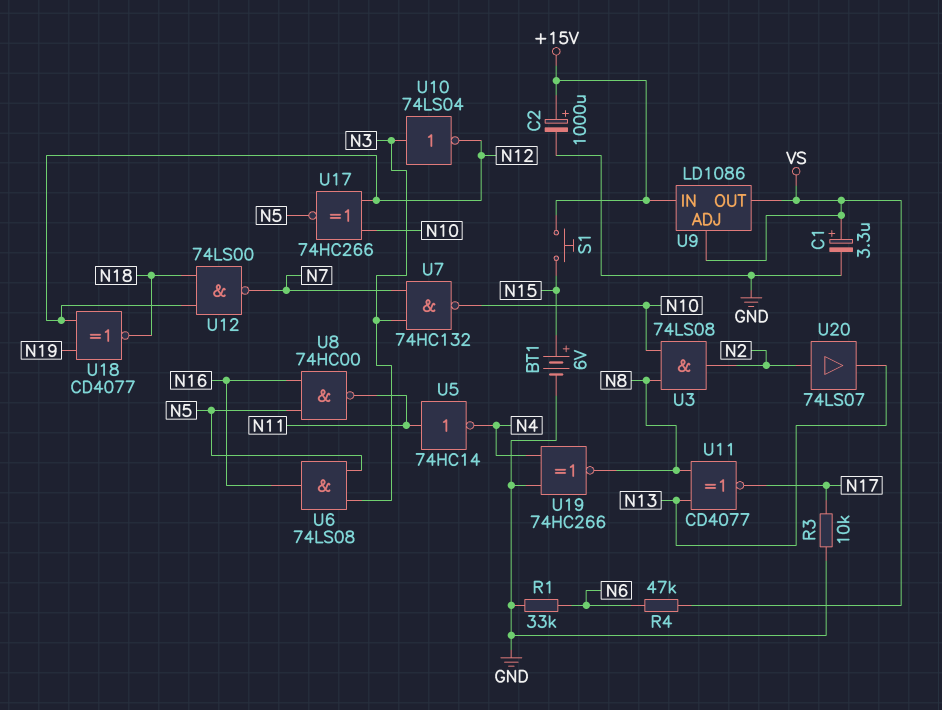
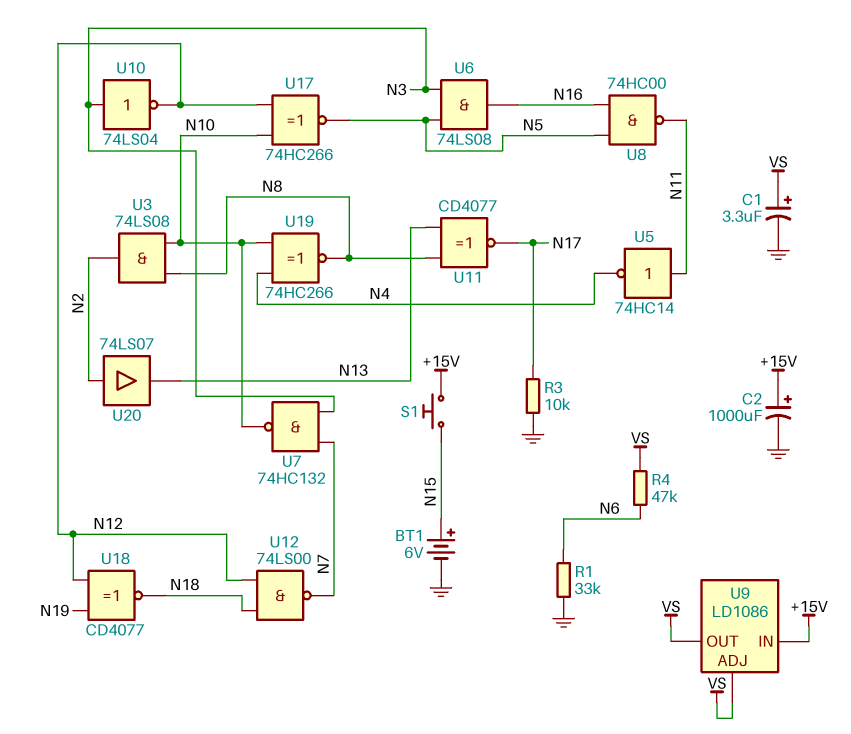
U19: XNOR 74HC266 (in GND, in N4, out N8) -> XNOR 74HC266 (in N4, in N10, out N8)

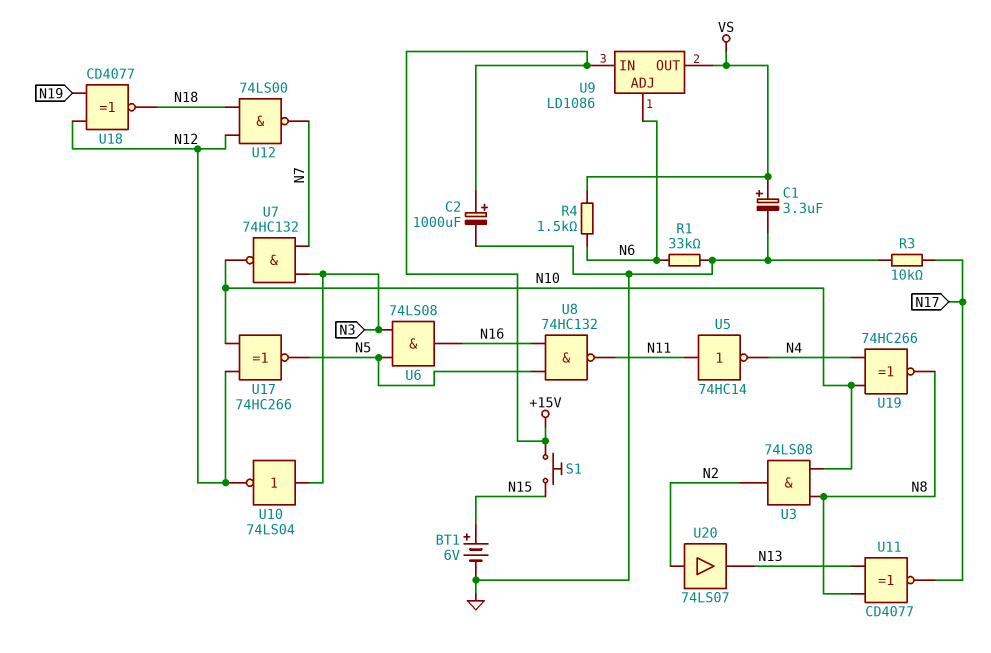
R4: 47k (N6, VS) -> 1.5k (N6, VS)
U8: NAND 74HC00 (in N5, in N16, out N11) -> NAND 74HC132 (in N5, in N16, out N11)
U9 pin ADJ: VS -> N6

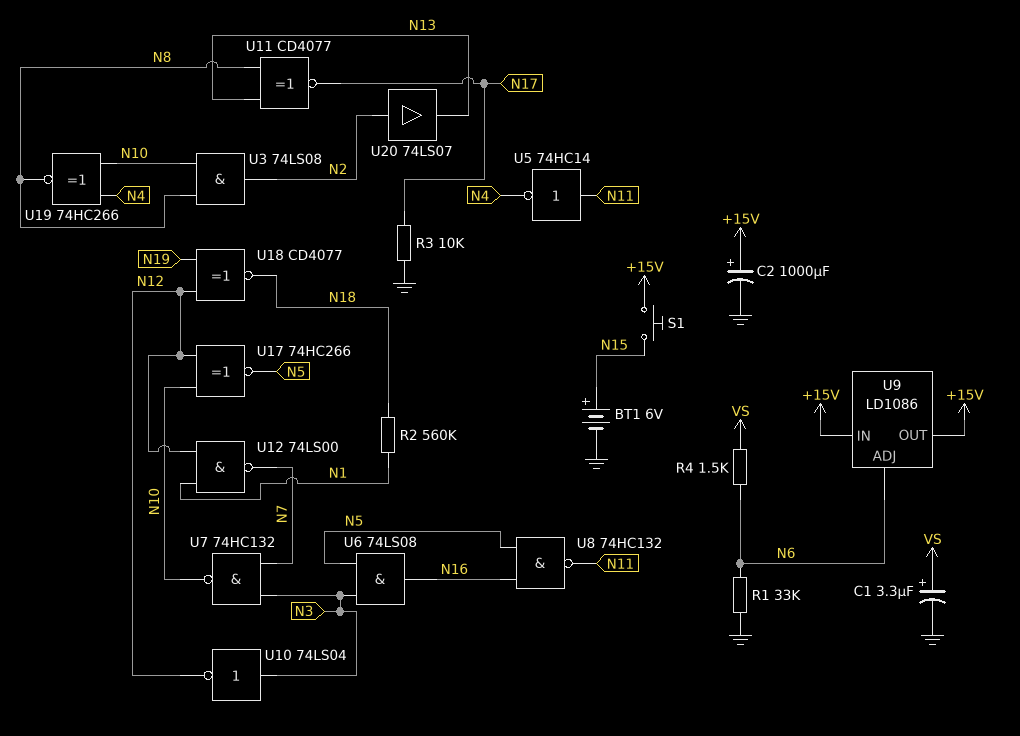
R2: none -> 560k (N1, N18)
U9 pin OUT: VS -> +15V
U12: NAND 74LS00 (in N12, in N18, out N7) -> NAND 74LS00 (in N1, in N12, out N7)

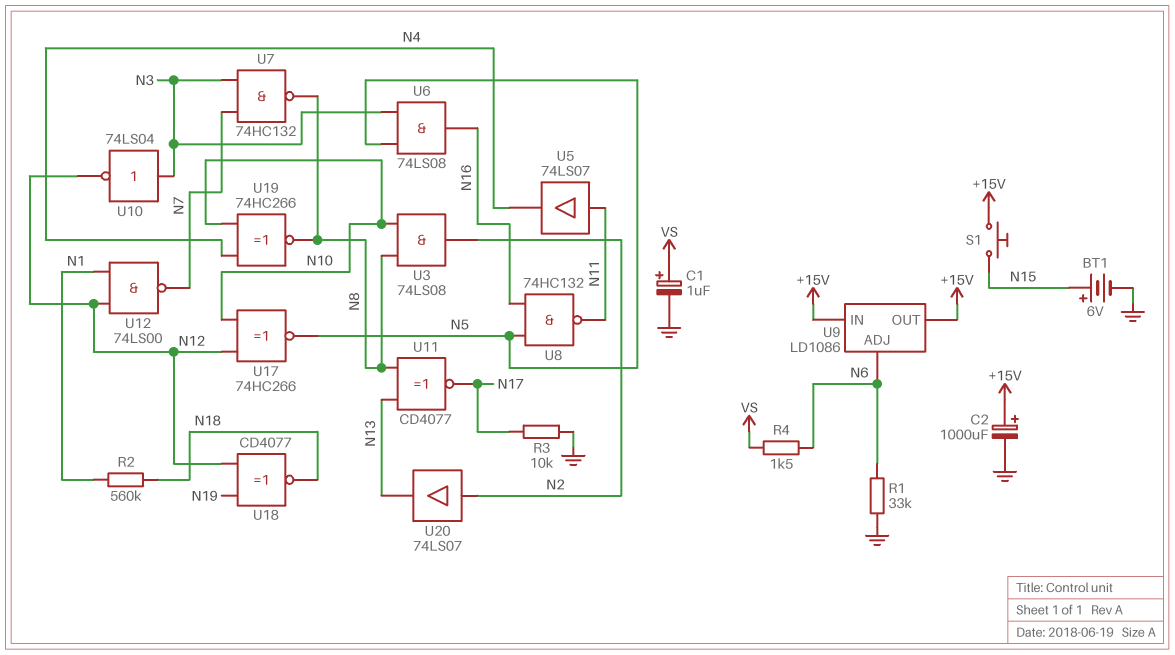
C1: 3.3uF (plus VS, minus GND) -> 1uF (plus VS, minus GND)
U5: NOT 74HC14 (in N11, out N4) -> buffer 74LS07 (in N11, out N4)
U7: NAND 74HC132 (in N3, in N7, out N10) -> NAND 74HC132 (in N3, in N7, out N8)

